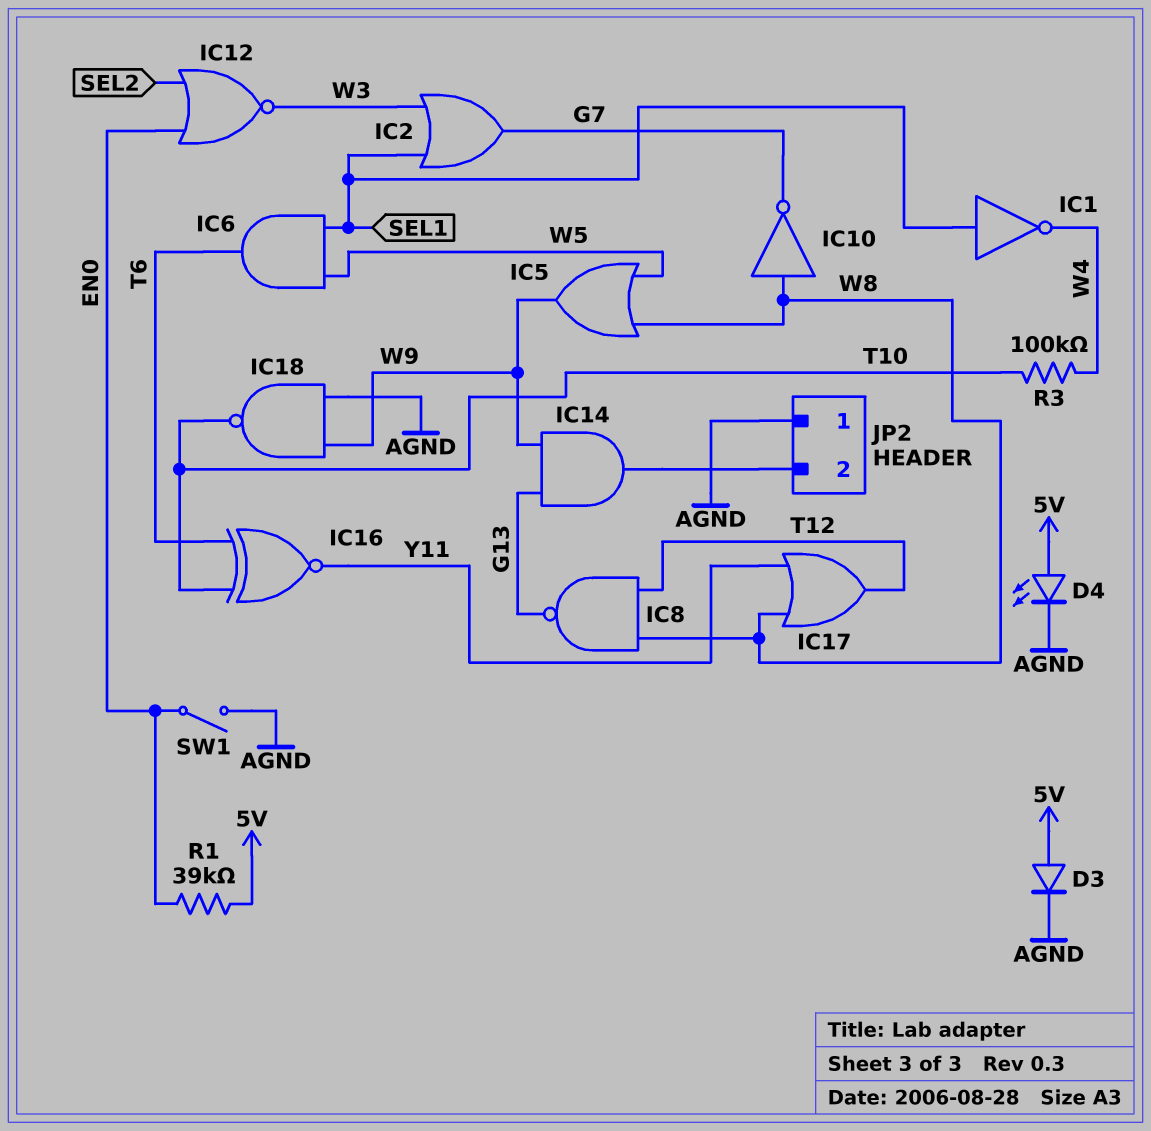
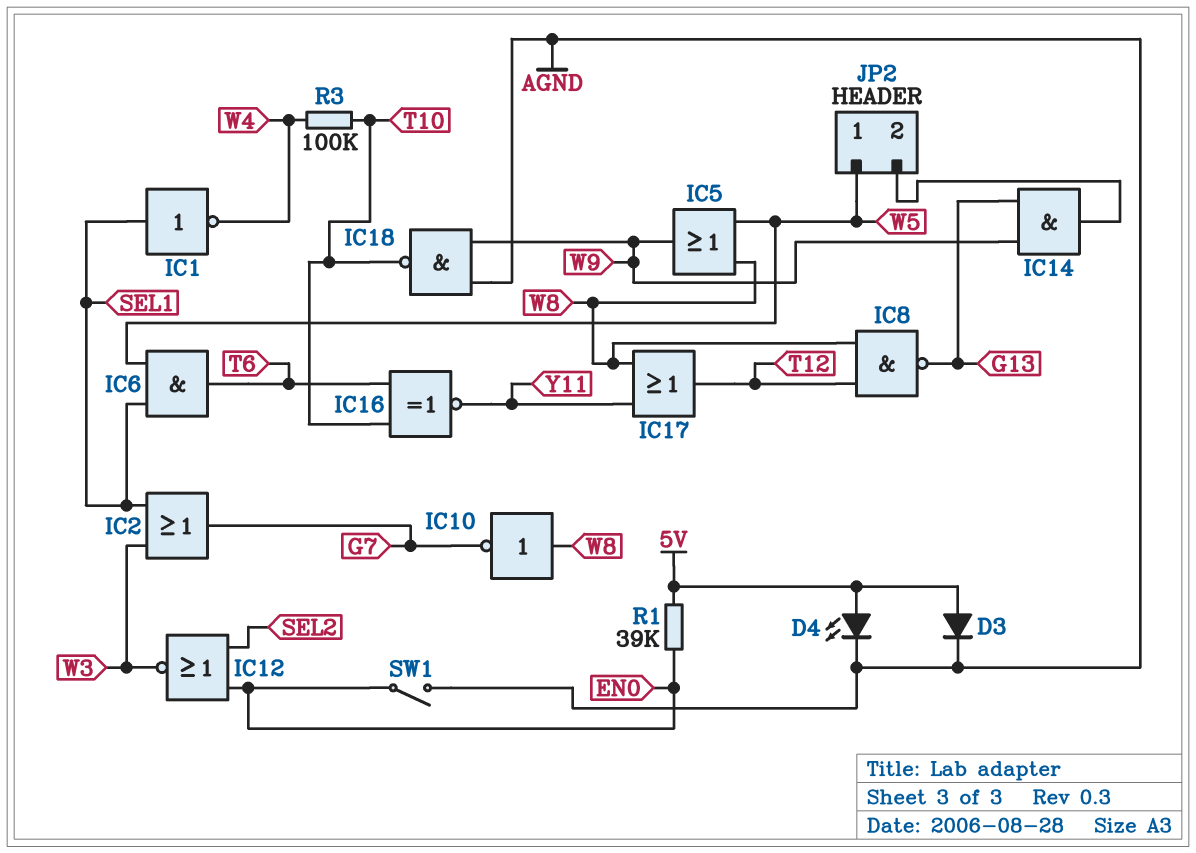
JP2 pin 1: AGND -> W5

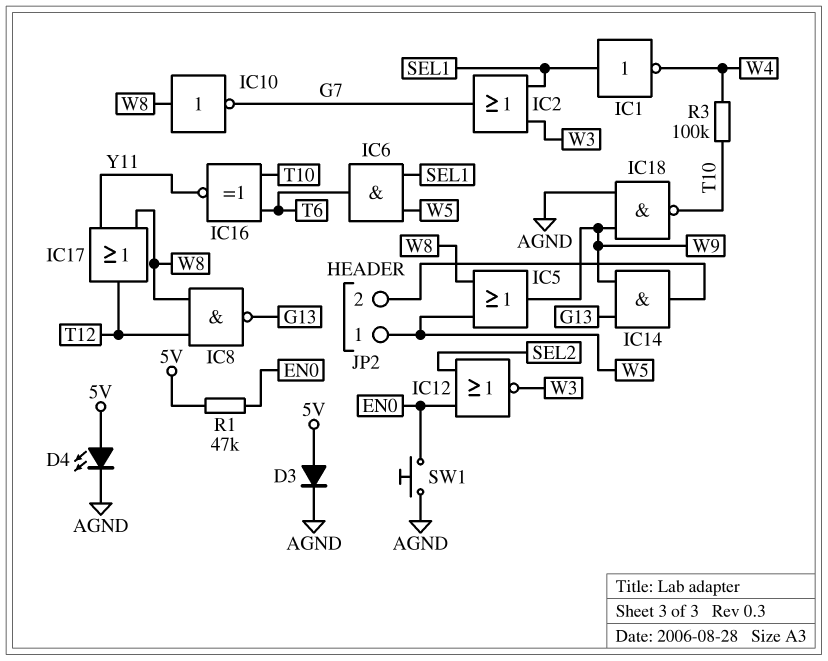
R1: 39k (5V, EN0) -> 47k (5V, EN0)
SW1: switch (AGND, EN0) -> button (AGND, EN0)

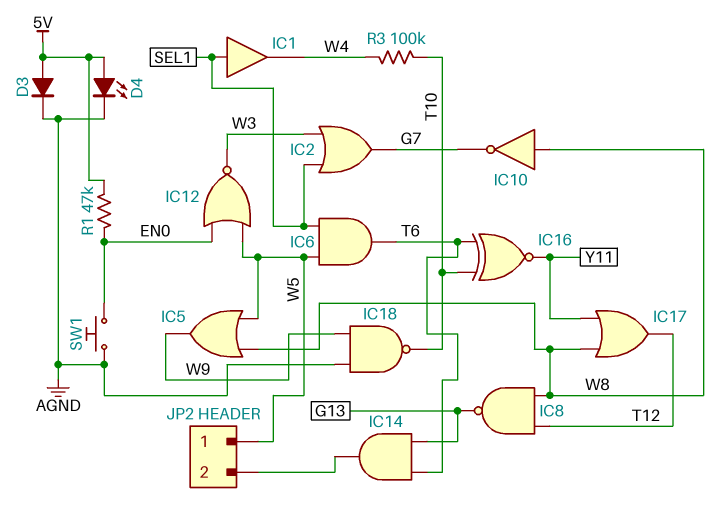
IC1: NOT (in SEL1, out W4) -> buffer (in SEL1, out W4)
IC12: NOR (in EN0, in SEL2, out W3) -> NOR (in EN0, in W5, out W3)
IC14: AND (in G13, in W9, out JP2/2) -> AND (in G13, in T6, out JP2/2)

